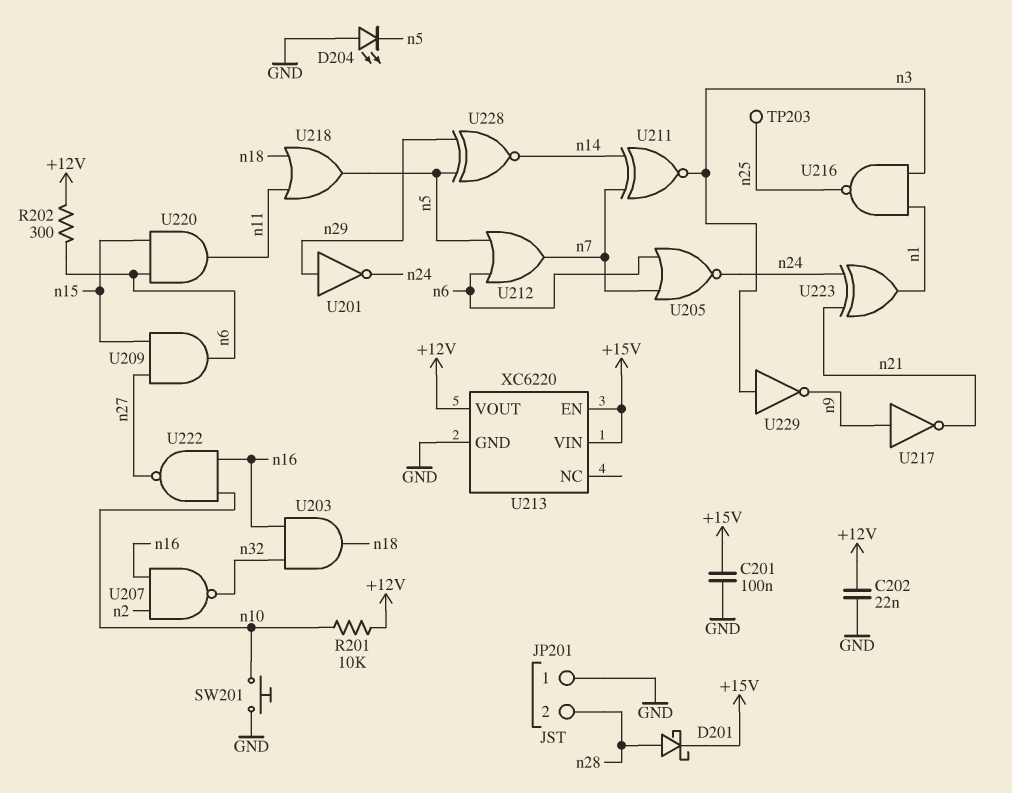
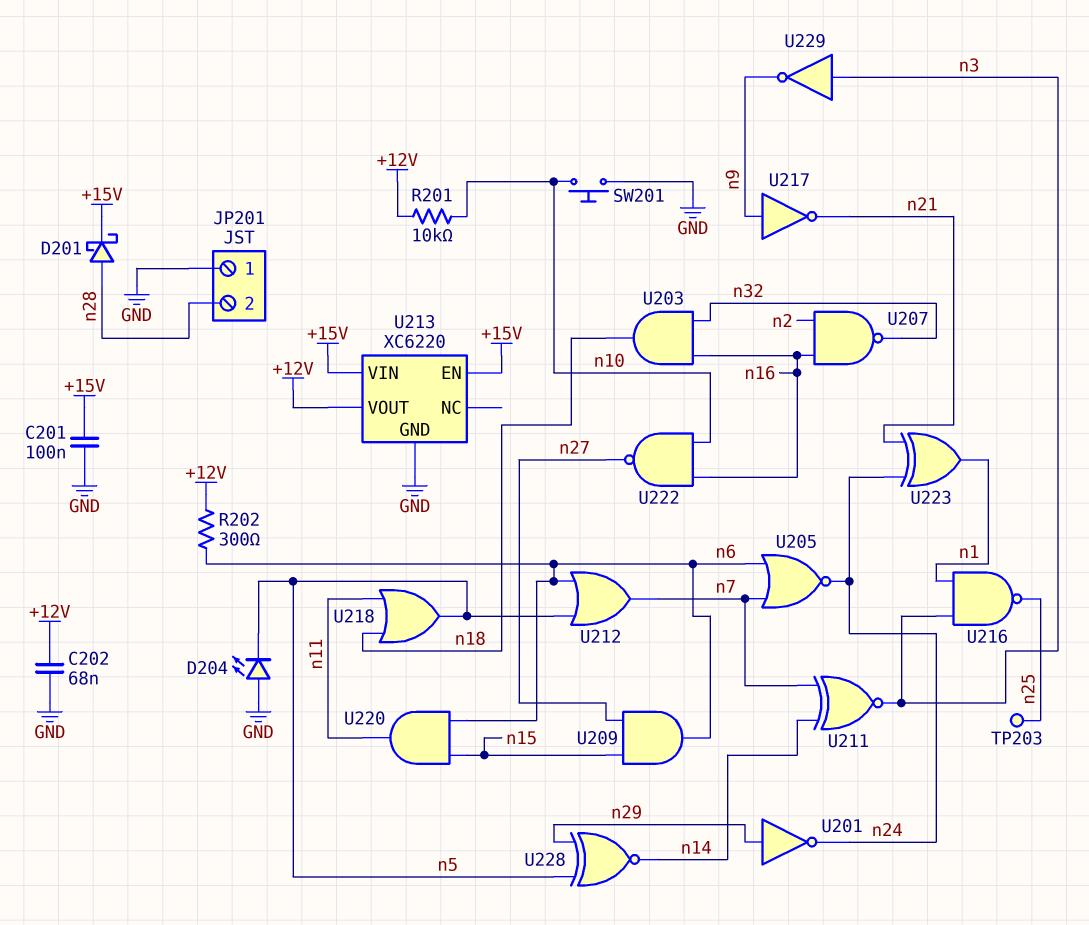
C202: 22nF (+12V, GND) -> 68nF (+12V, GND)

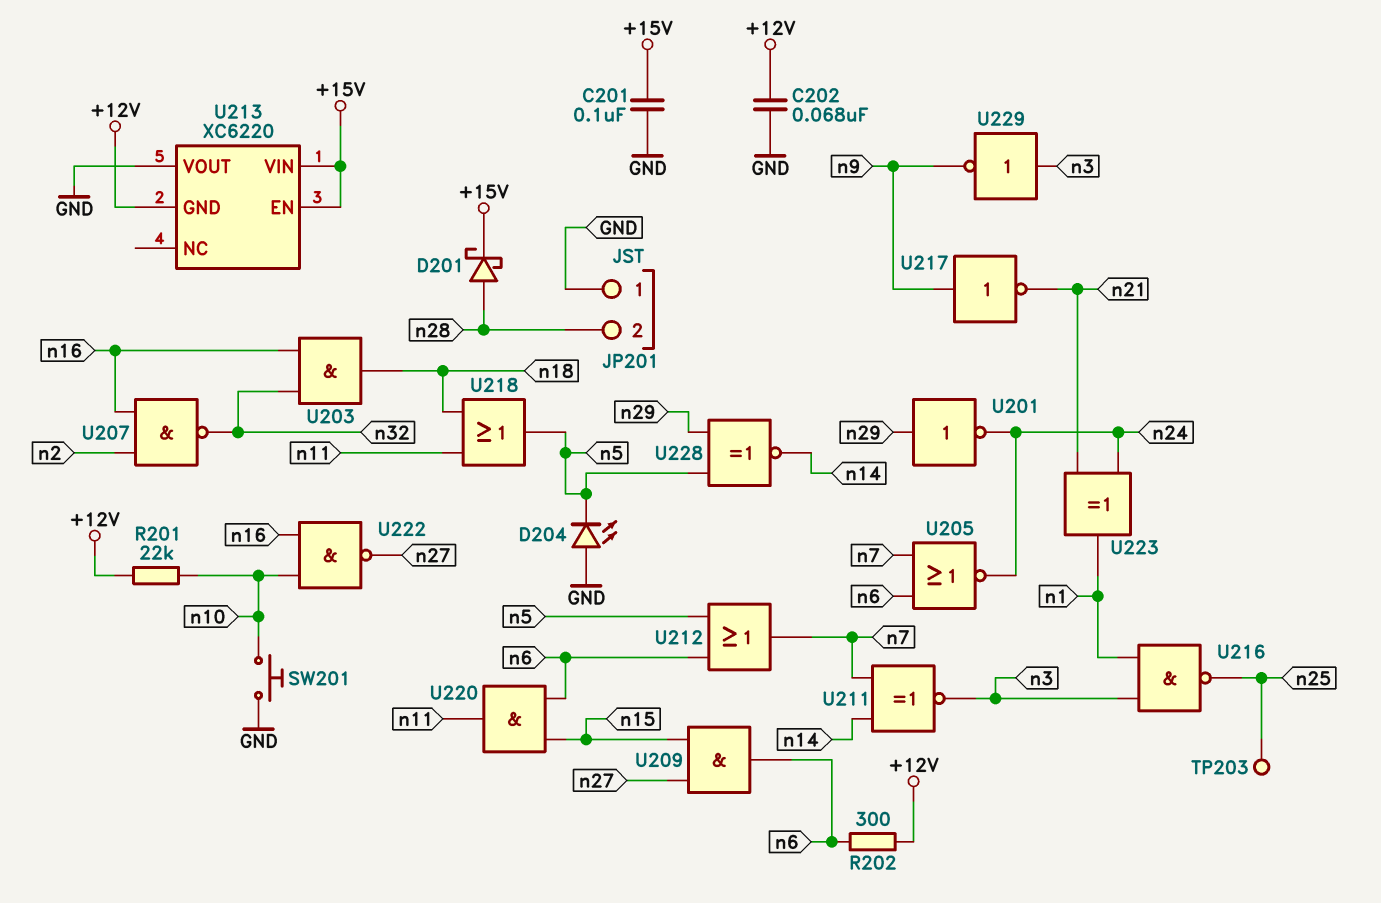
R201: 10k (+12V, n10) -> 22k (+12V, n10)
U213 pin GND: GND -> +12V
U213 pin VOUT: +12V -> GND

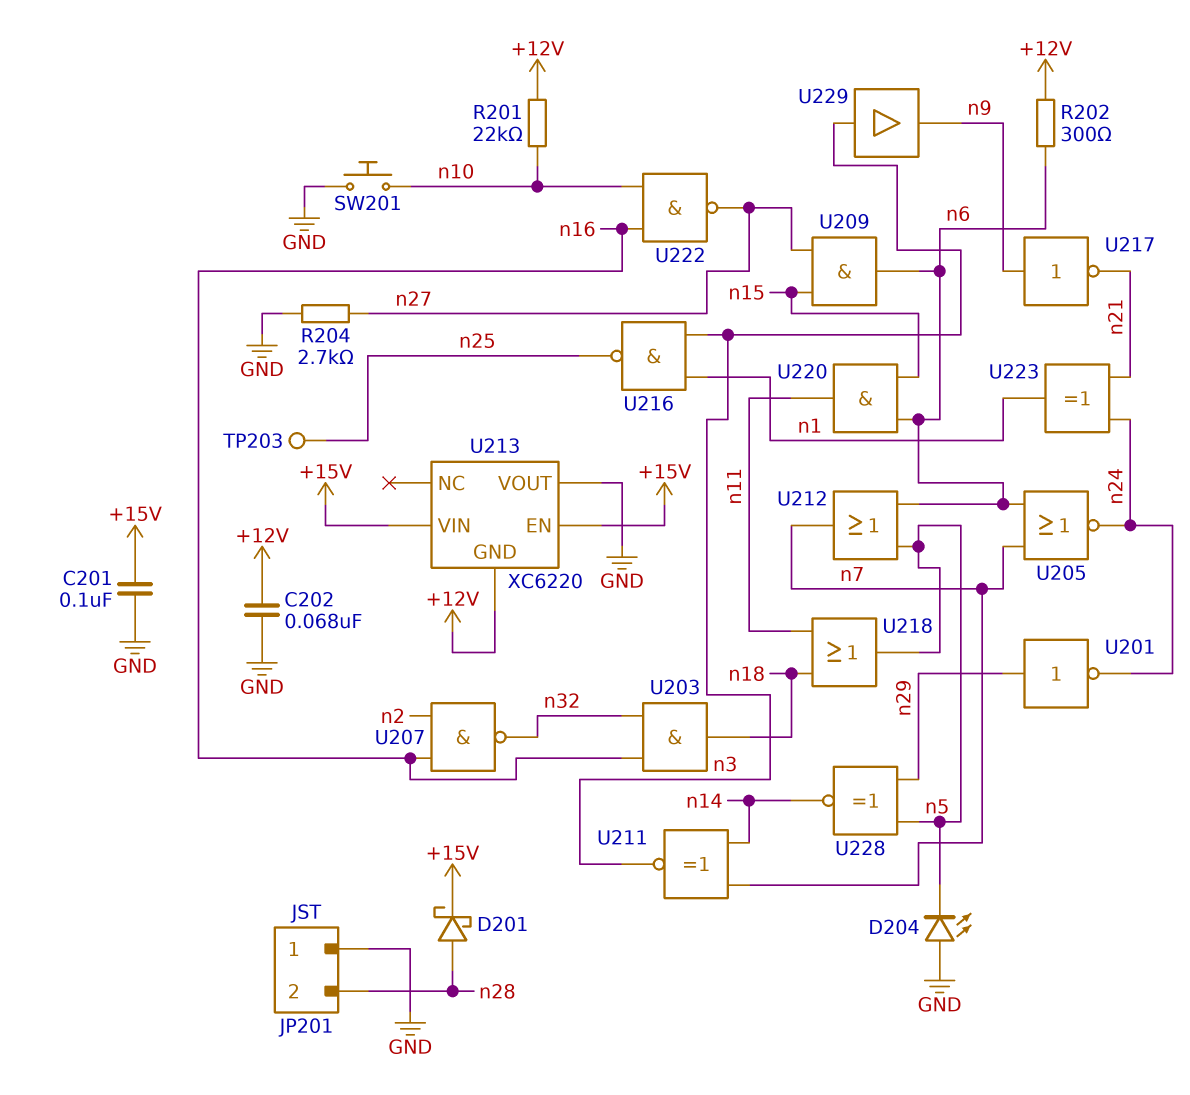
R204: none -> 2.7k (GND, n27)
U229: NOT (in n3, out n9) -> buffer (in n3, out n9)

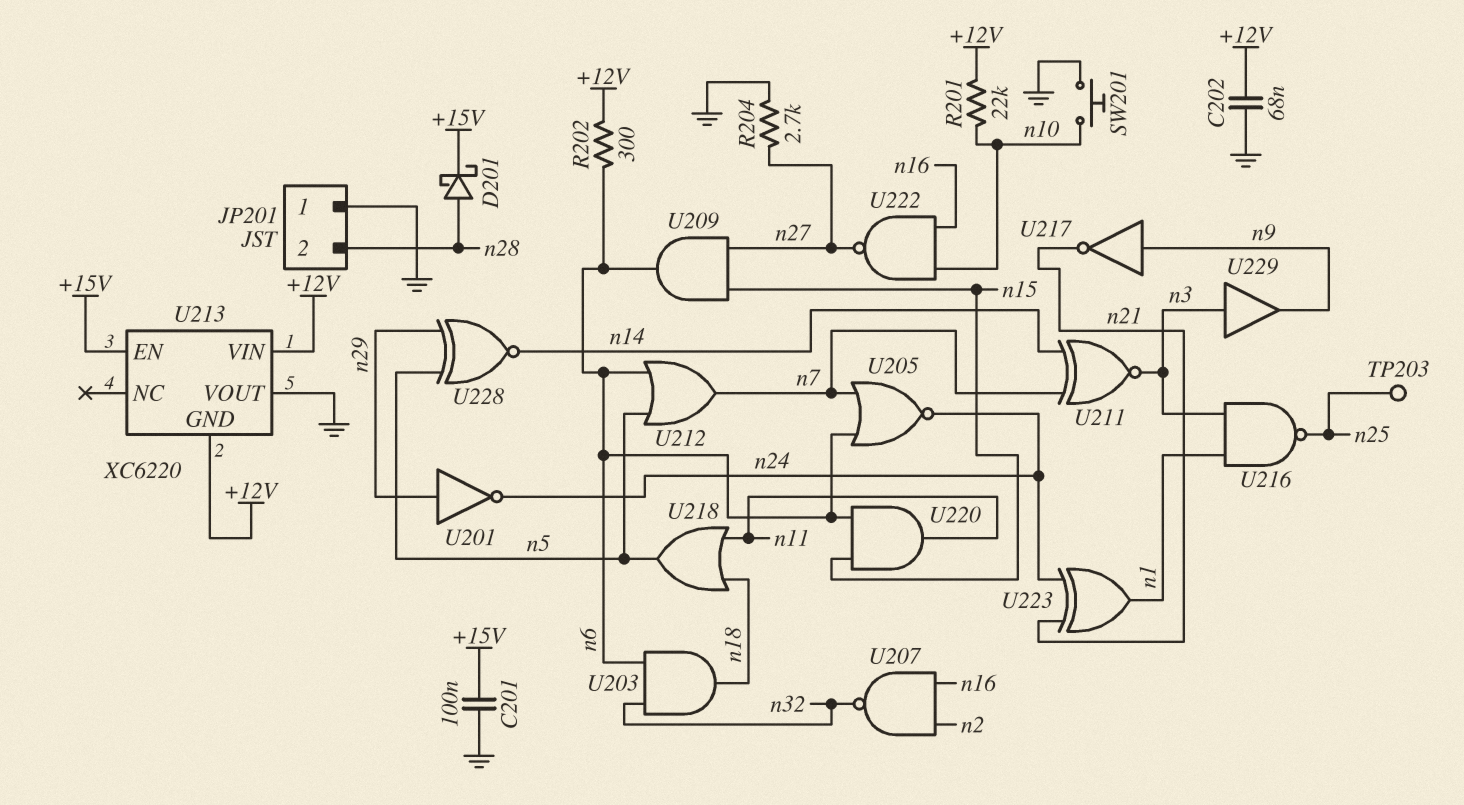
D204: LED (A GND, K n5) -> none
U203: AND (in n16, in n32, out n18) -> AND (in n6, in n32, out n18)
U213 pin VIN: +15V -> +12V

